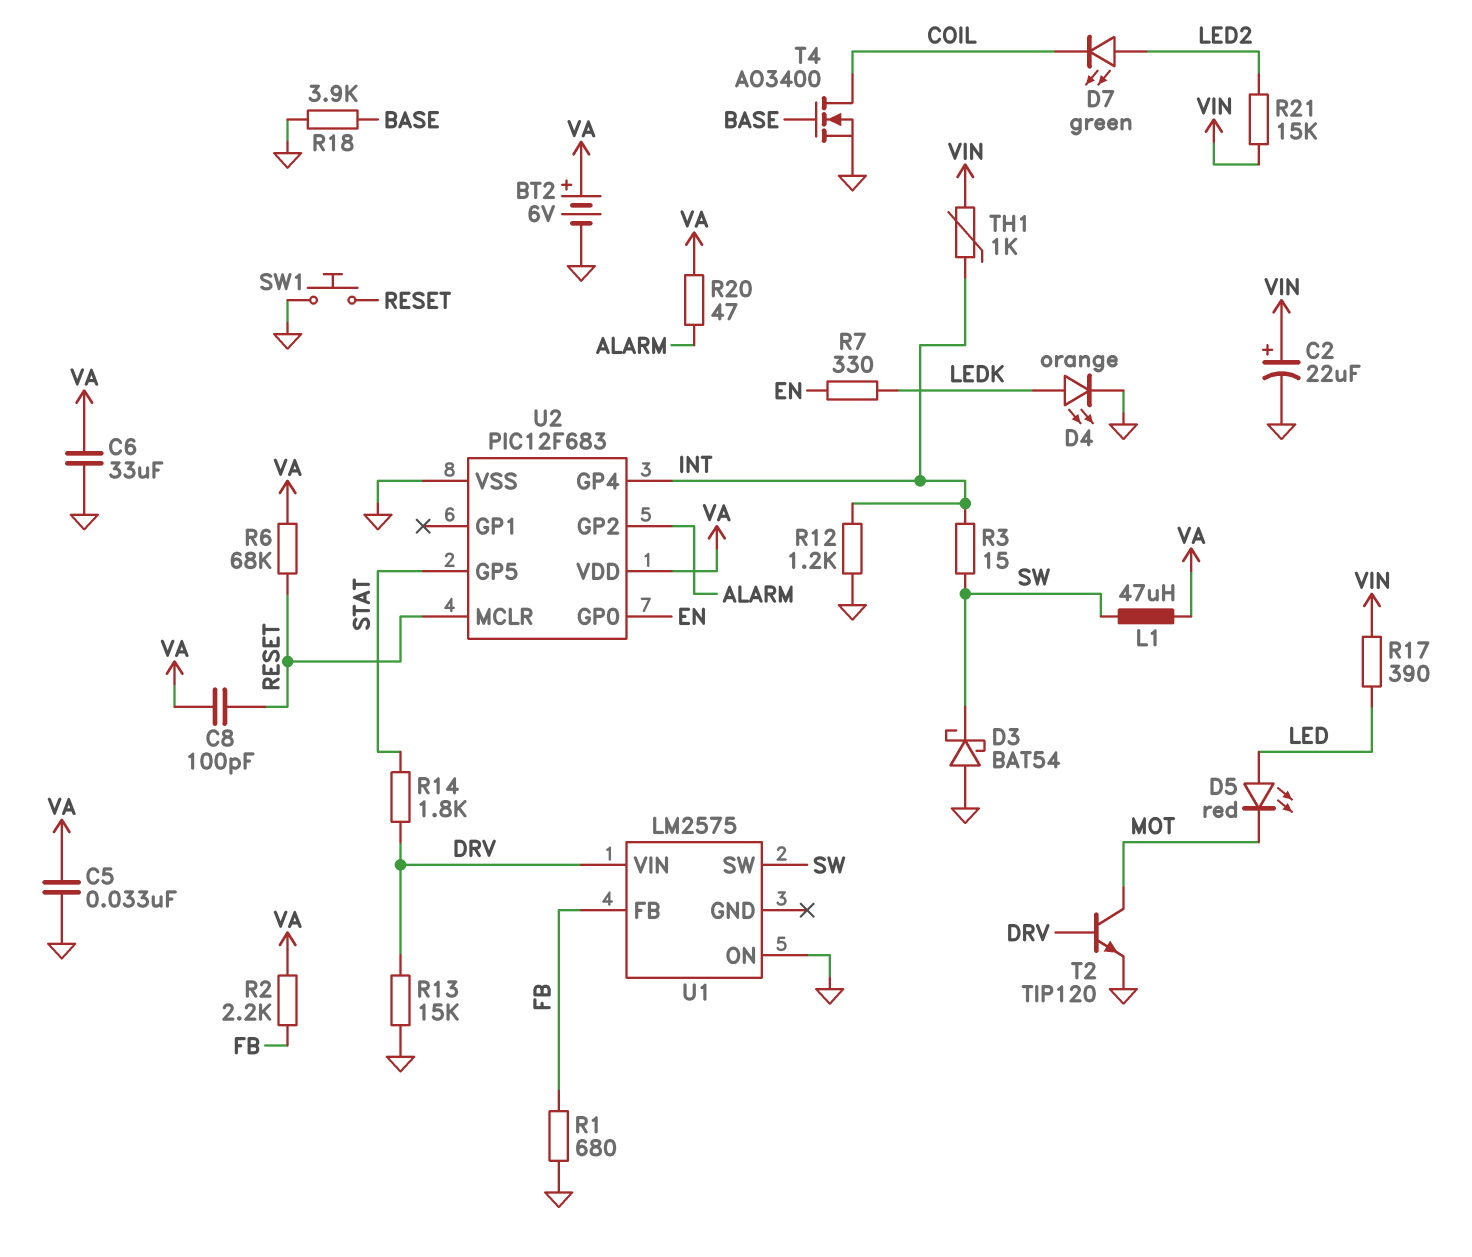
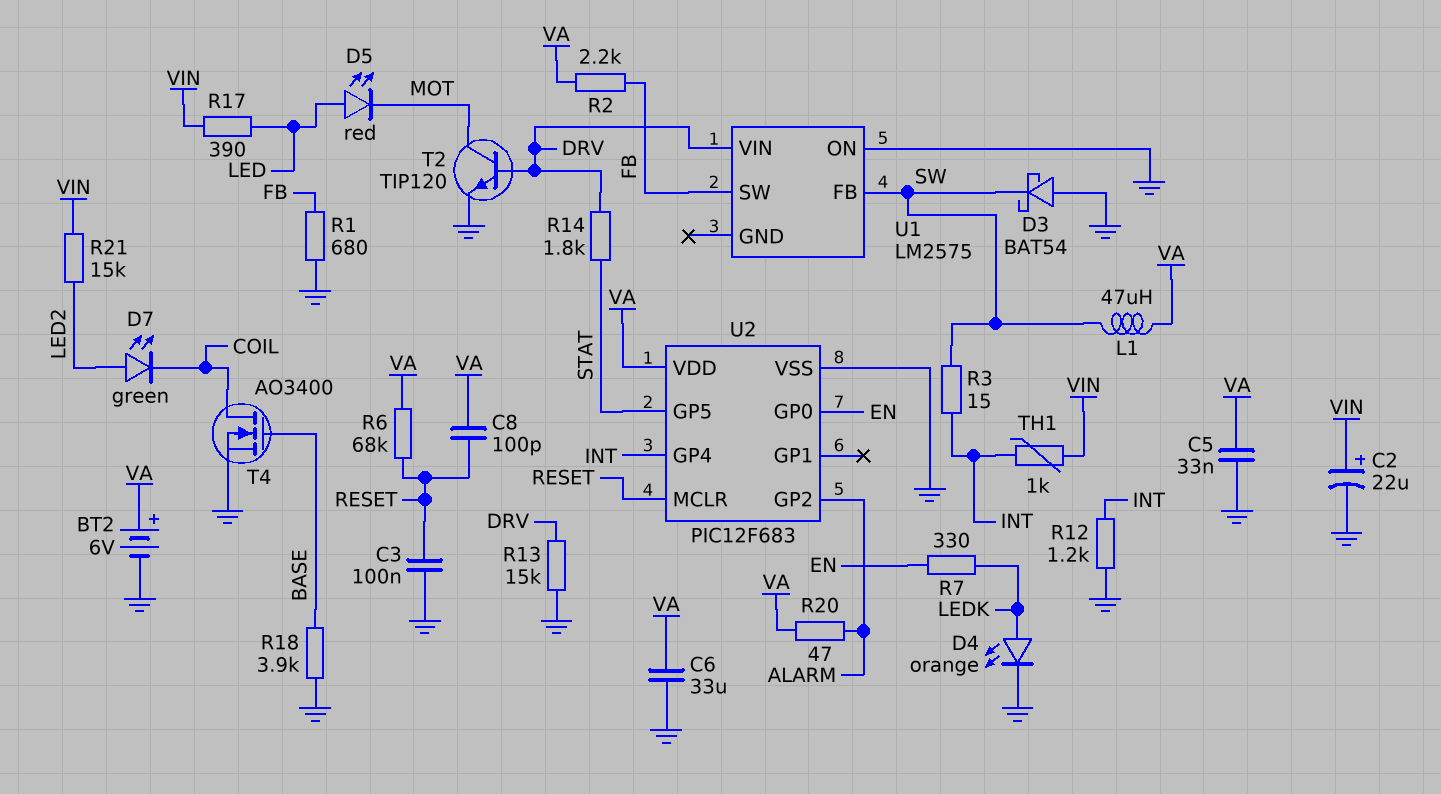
C3: none -> 100nF (GND, RESET)
SW1: button (GND, RESET) -> none
U1 pin FB: FB -> SW
U1 pin SW: SW -> FB

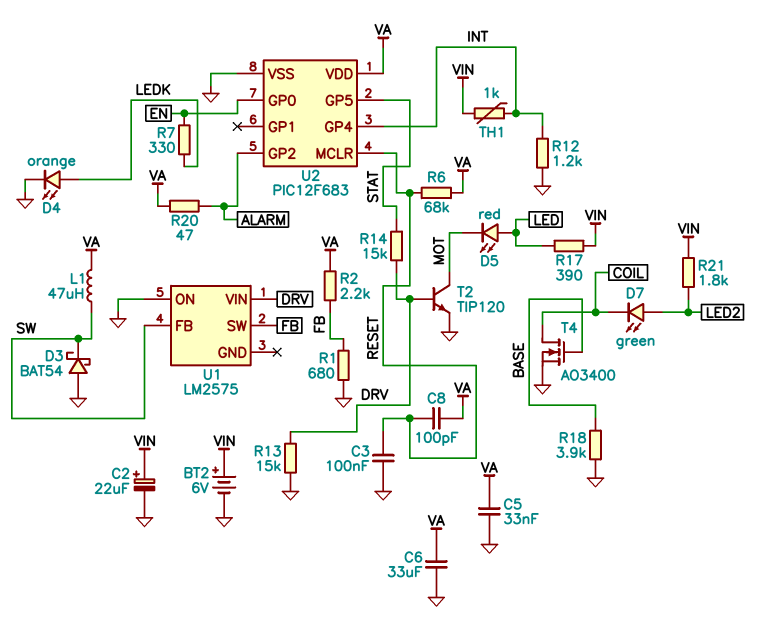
BT2: 6V (plus VA, minus GND) -> 6V (plus VIN, minus GND)
R3: 15 (INT, SW) -> none
R14: 1.8k (DRV, STAT) -> 15k (DRV, STAT)
R21: 15k (LED2, VIN) -> 1.8k (LED2, VIN)

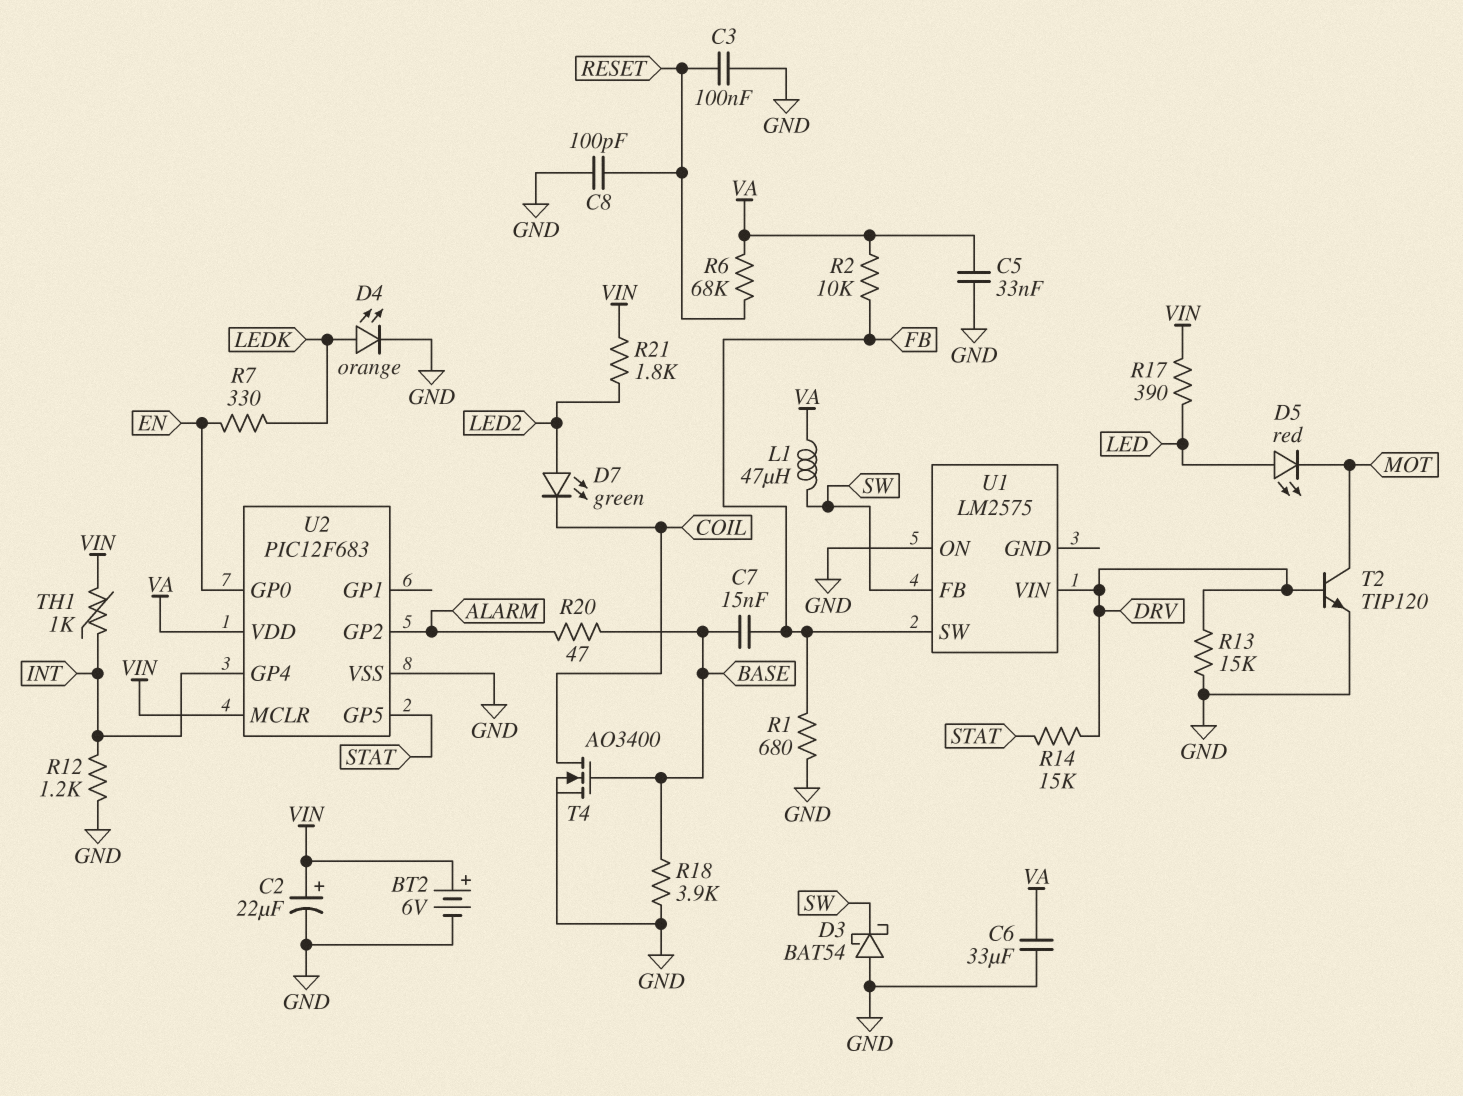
C7: none -> 15nF (BASE, FB)
C8: 100pF (RESET, VA) -> 100pF (GND, RESET)
R2: 2.2k (FB, VA) -> 10k (FB, VA)
R20: 47 (ALARM, VA) -> 47 (ALARM, BASE)
U2 pin MCLR: RESET -> VIN

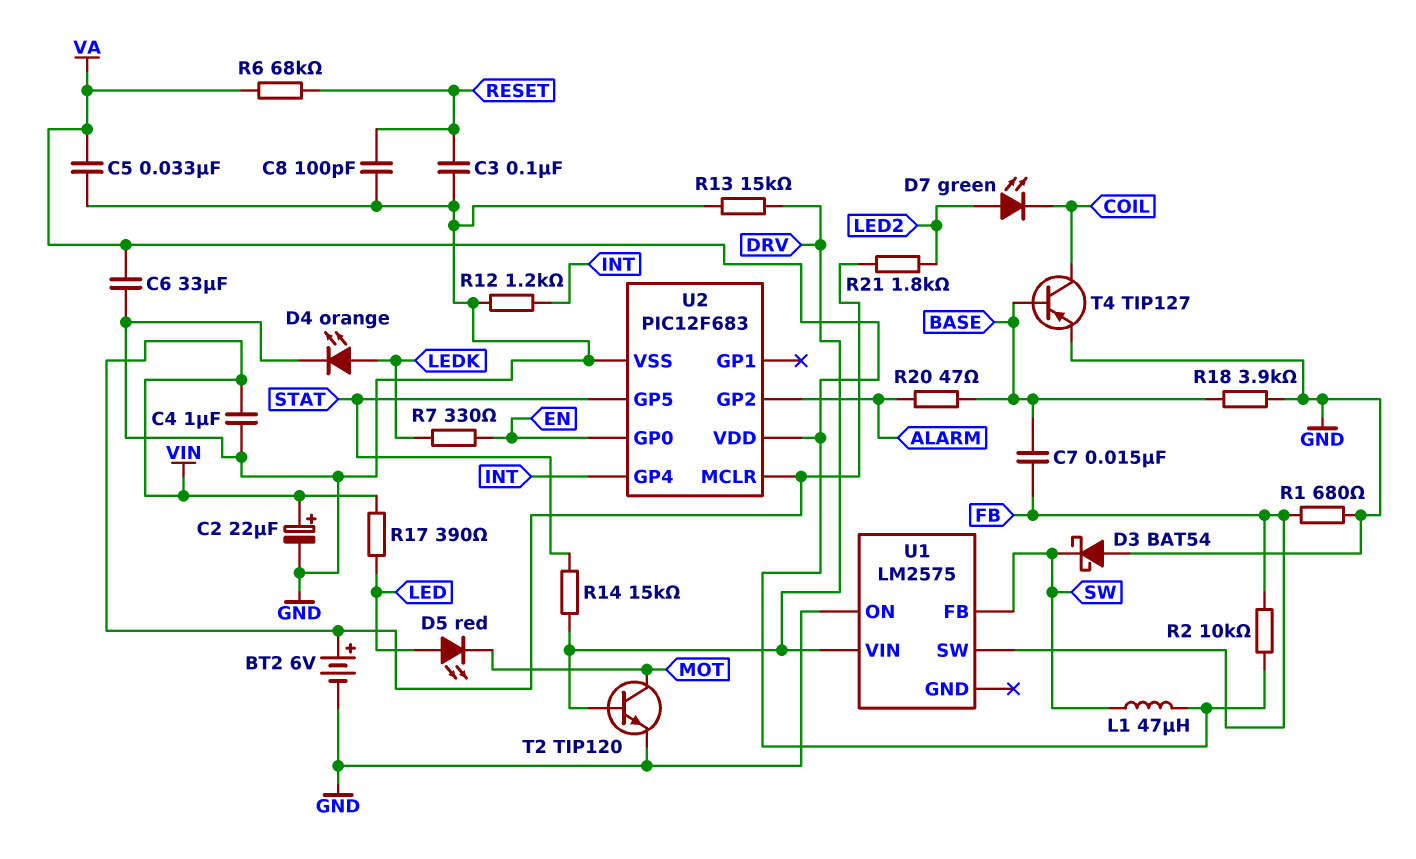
C4: none -> 1uF (GND, VIN)
T4: NMOS AO3400 (G BASE, D COIL, S GND) -> PNP TIP127 (B BASE, C COIL, E GND)
TH1: 1k (INT, VIN) -> none

